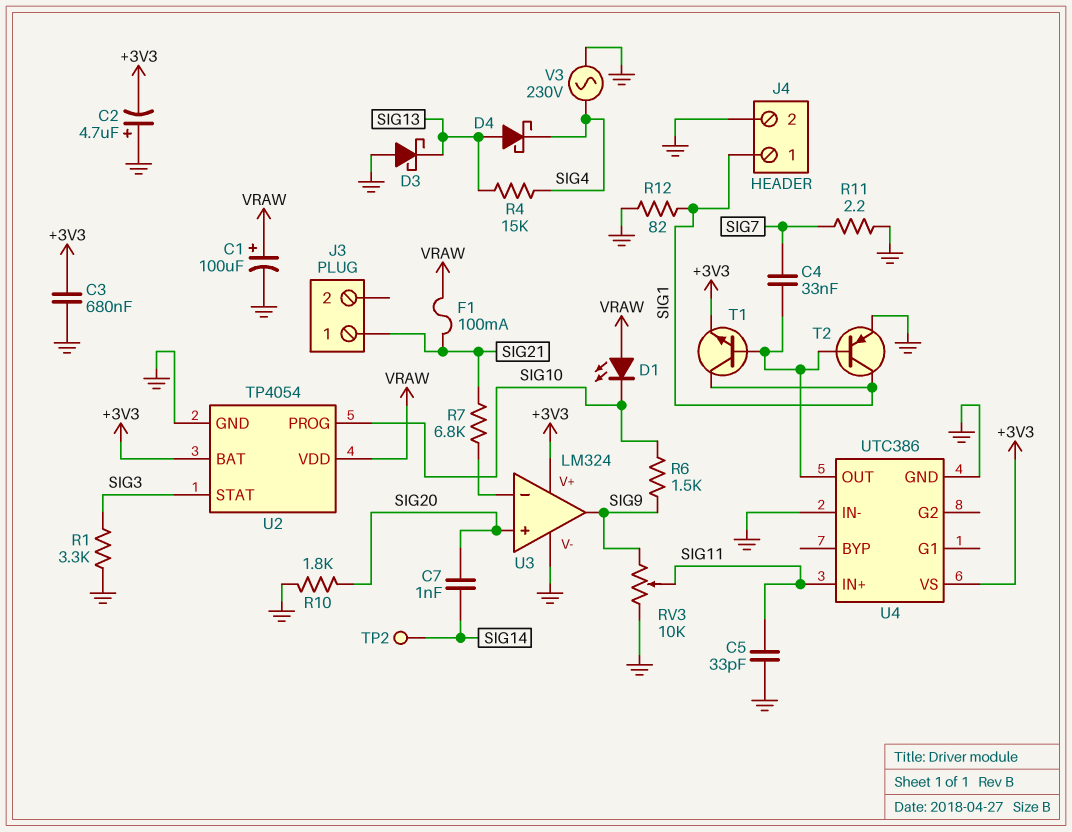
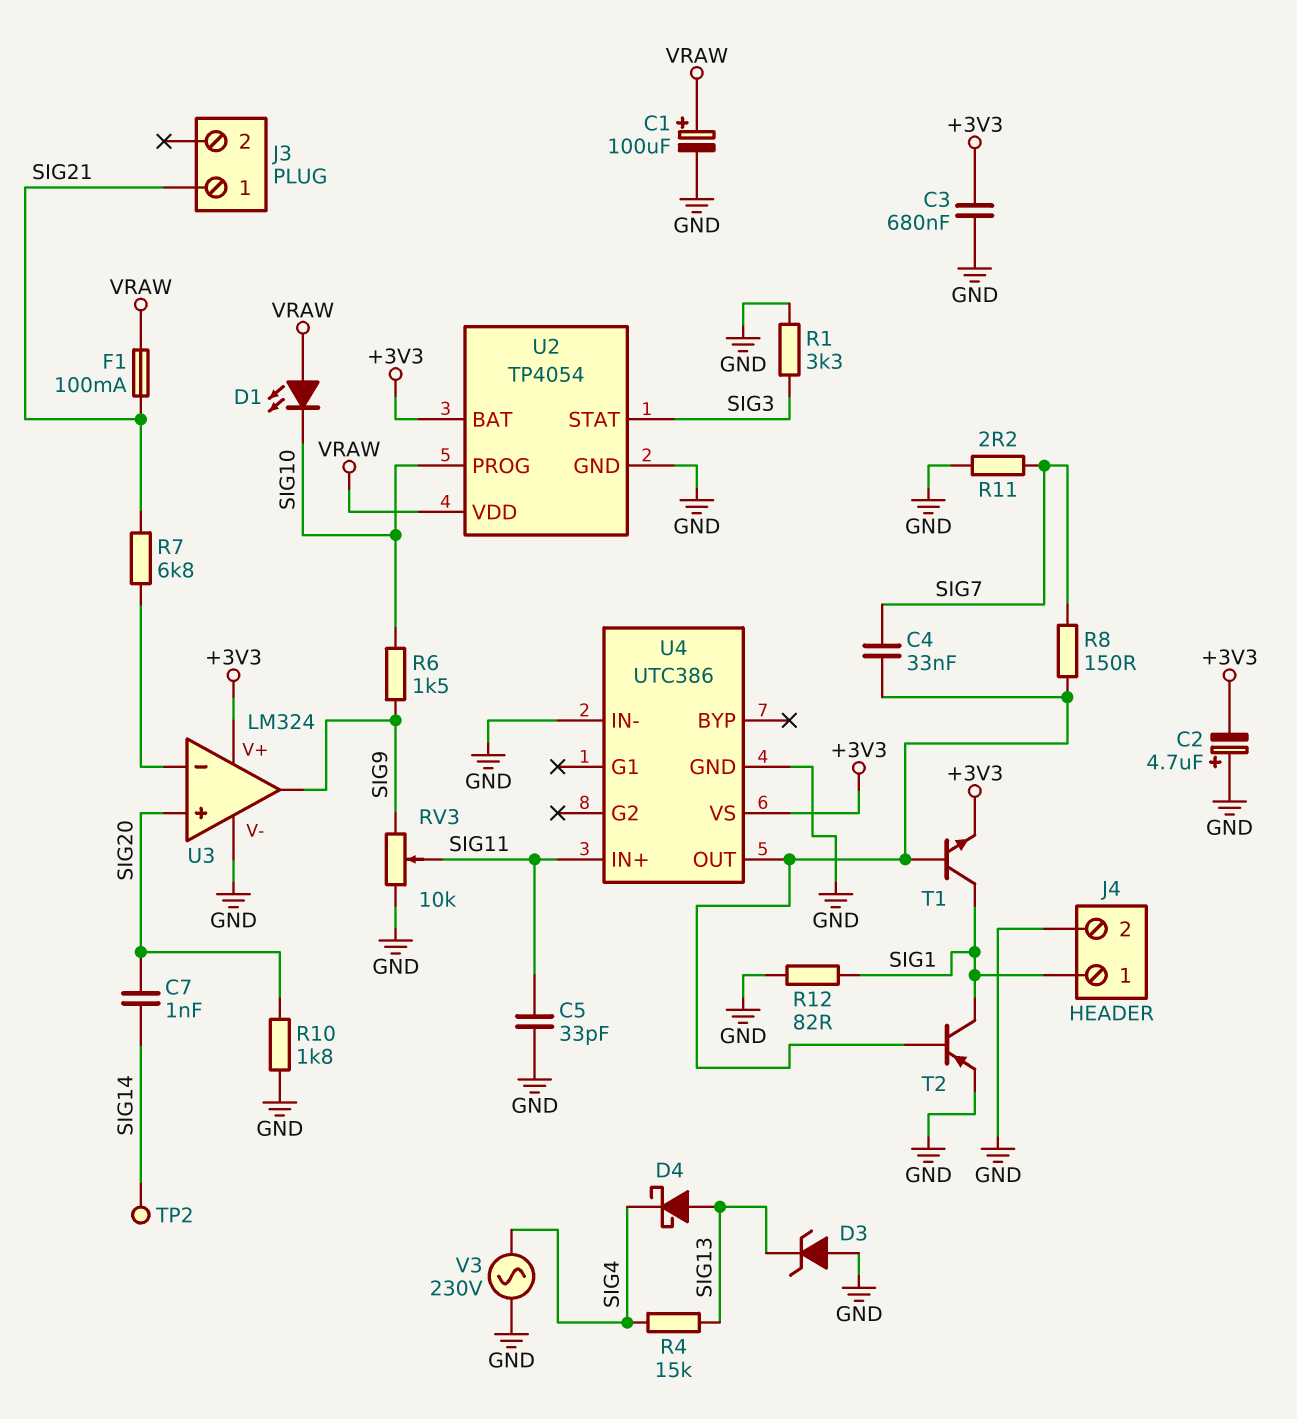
D3: schottky (A GND, K SIG13) -> zener (A GND, K SIG13)
R8: none -> 150 (SIG7, U4/OUT)

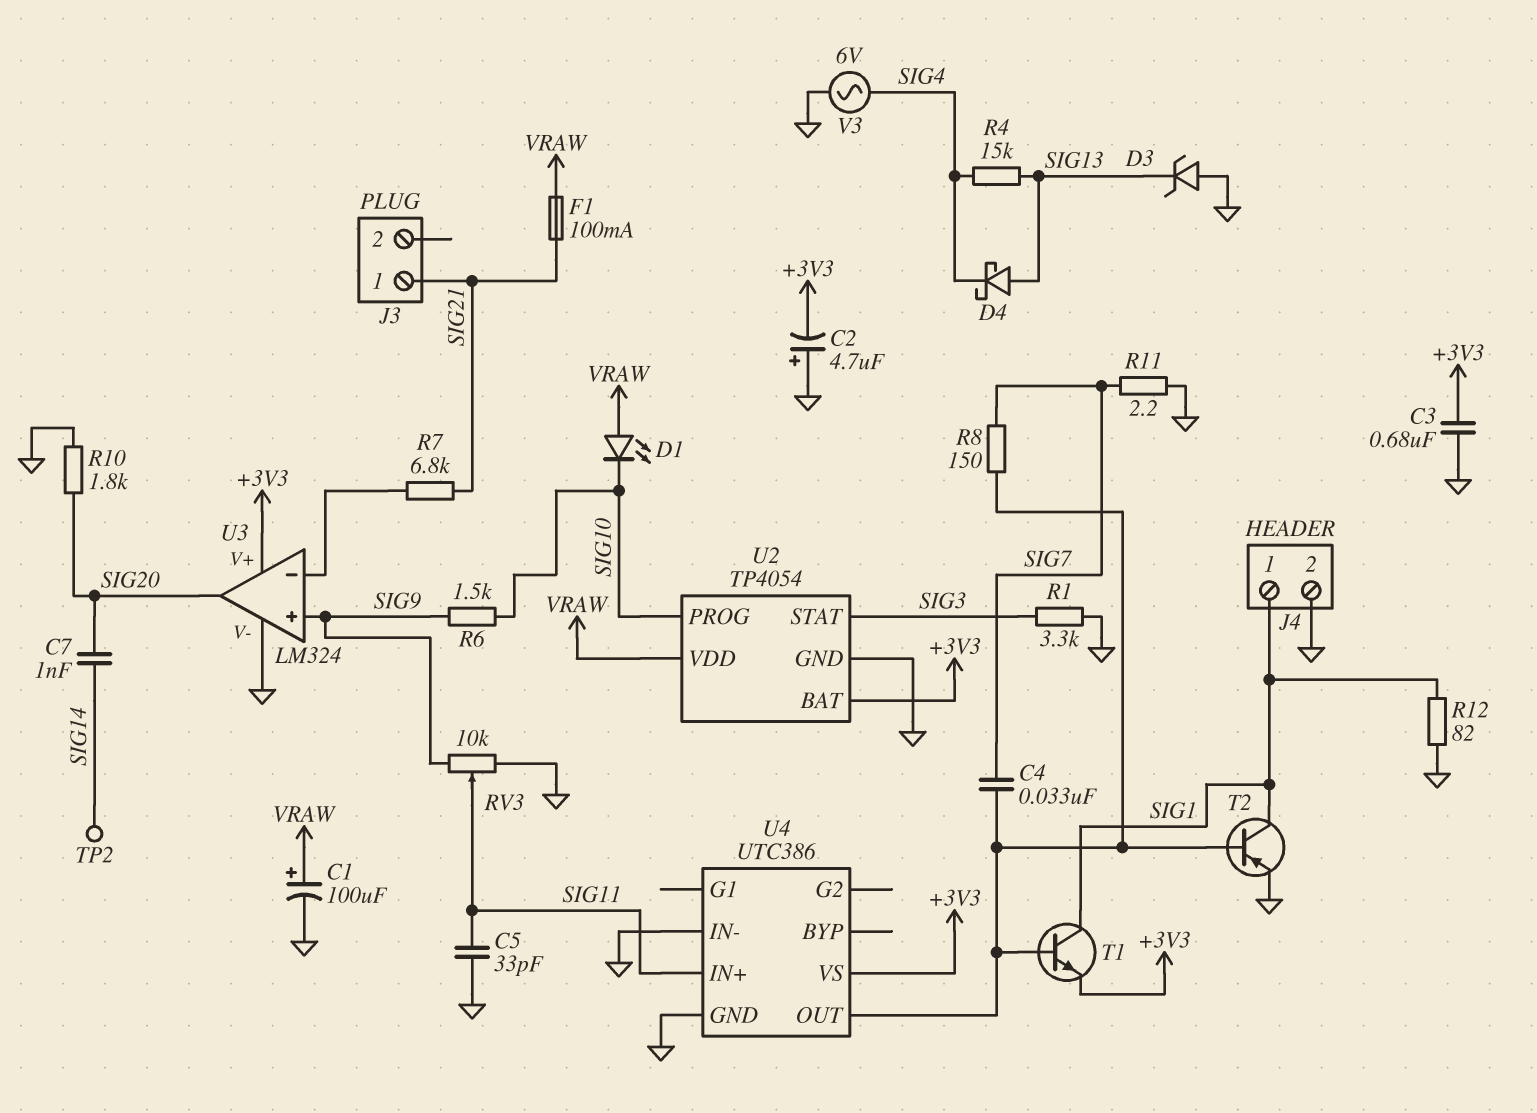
U3 pin in+: SIG20 -> SIG9
U3 pin out: SIG9 -> SIG20
V3: AC 230V (GND, SIG4) -> AC 6V (GND, SIG4)

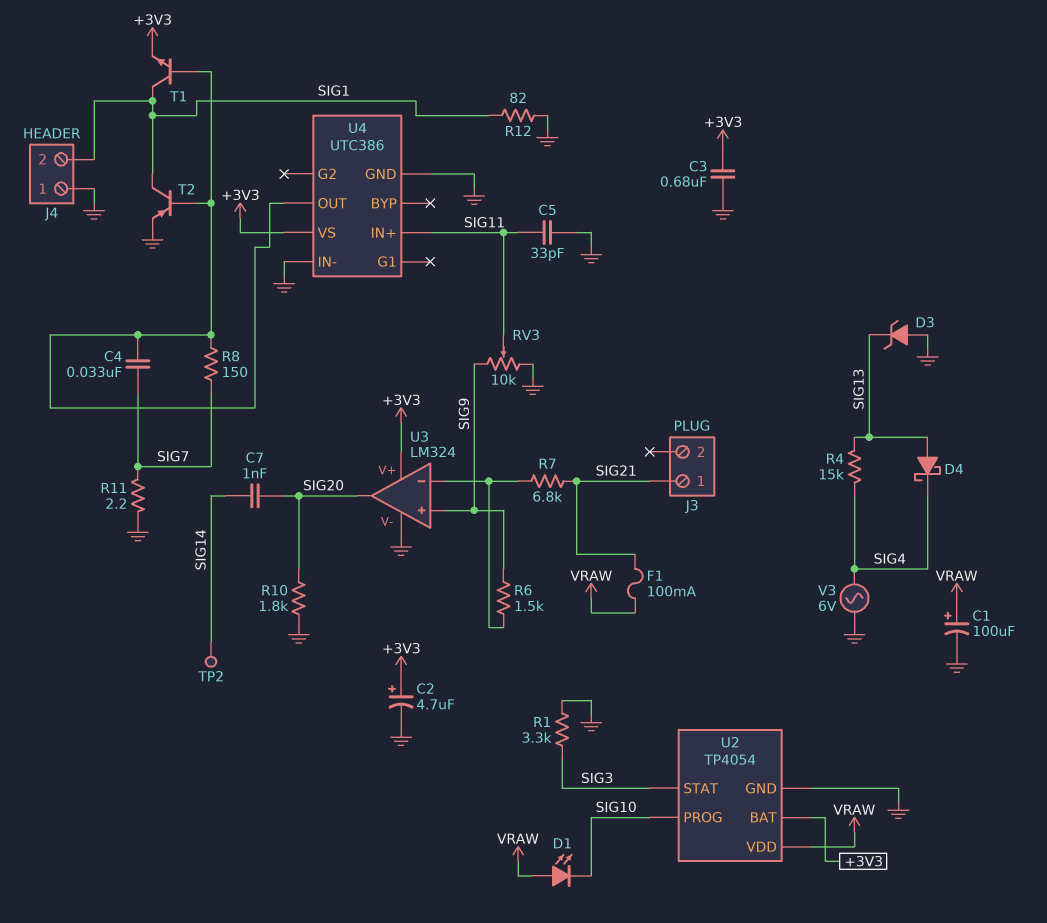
C2: 4.7uF (plus GND, minus +3V3) -> 4.7uF (plus +3V3, minus GND)
J4 pin 1: SIG1 -> GND
J4 pin 2: GND -> SIG1
R6: 1.5k (SIG9, SIG10) -> 1.5k (SIG9, U3/in-)

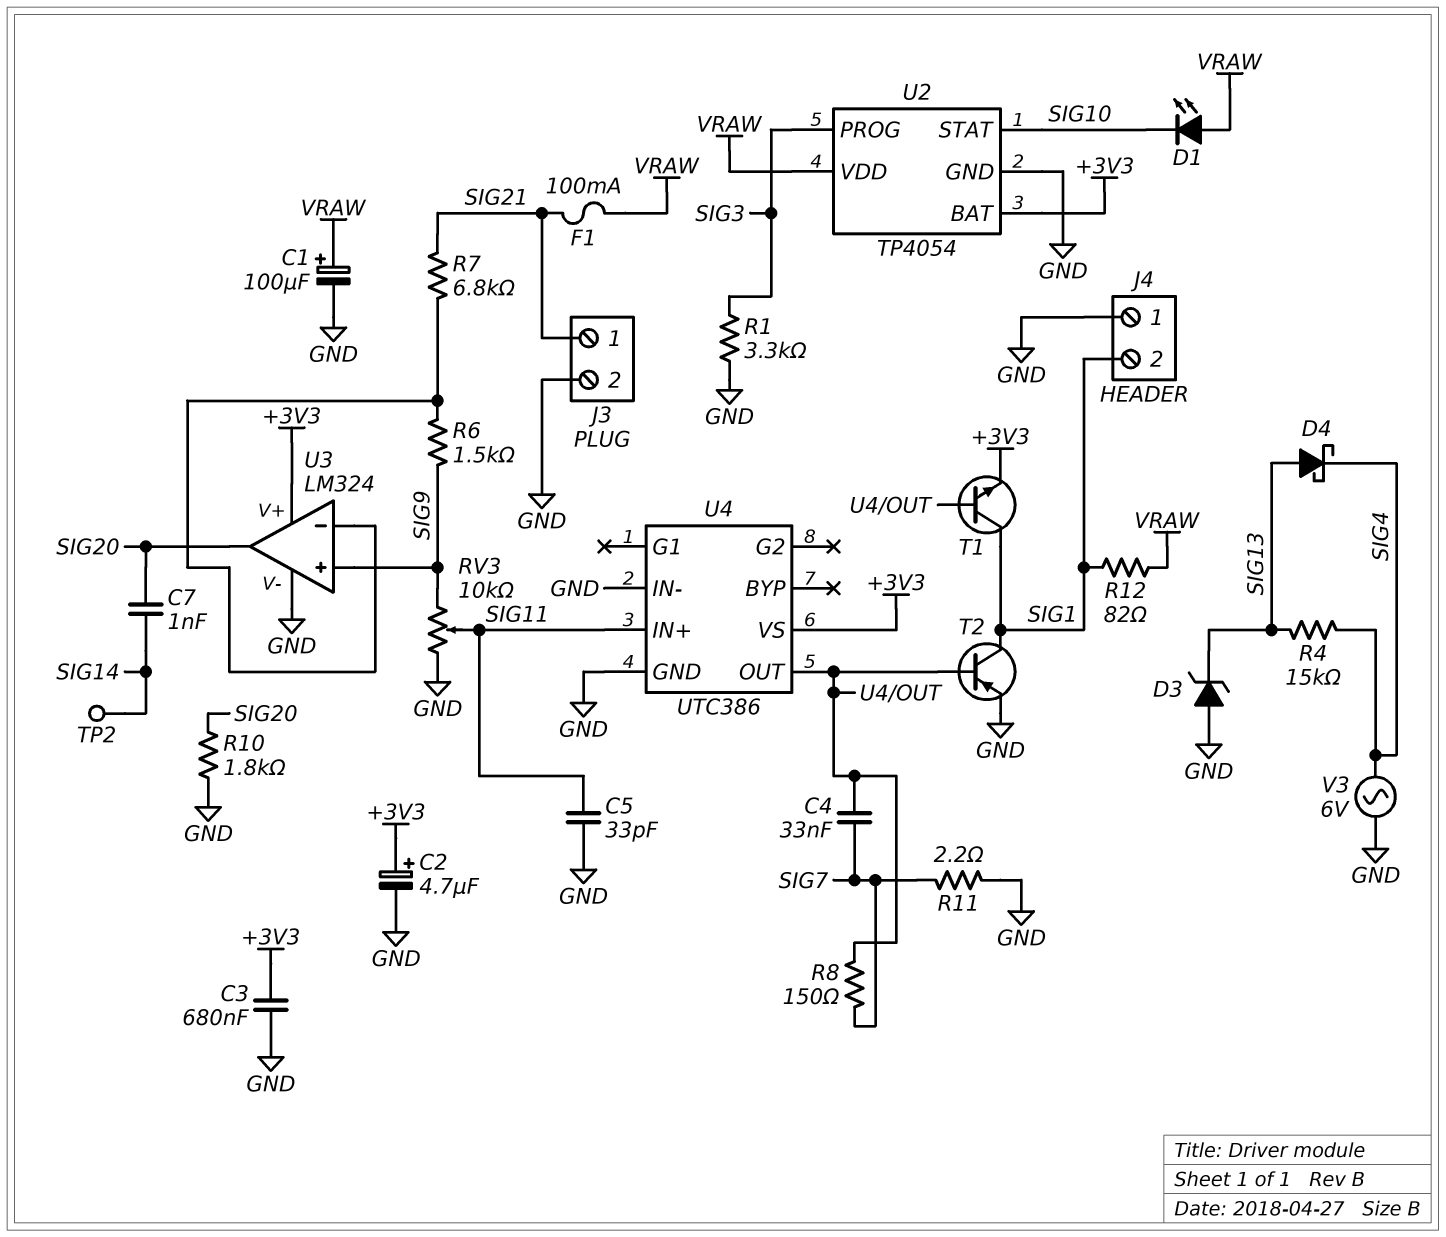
J3 pin 2: none -> GND
R12: 82 (GND, SIG1) -> 82 (SIG1, VRAW)
U2 pin PROG: SIG10 -> SIG3
U2 pin STAT: SIG3 -> SIG10

